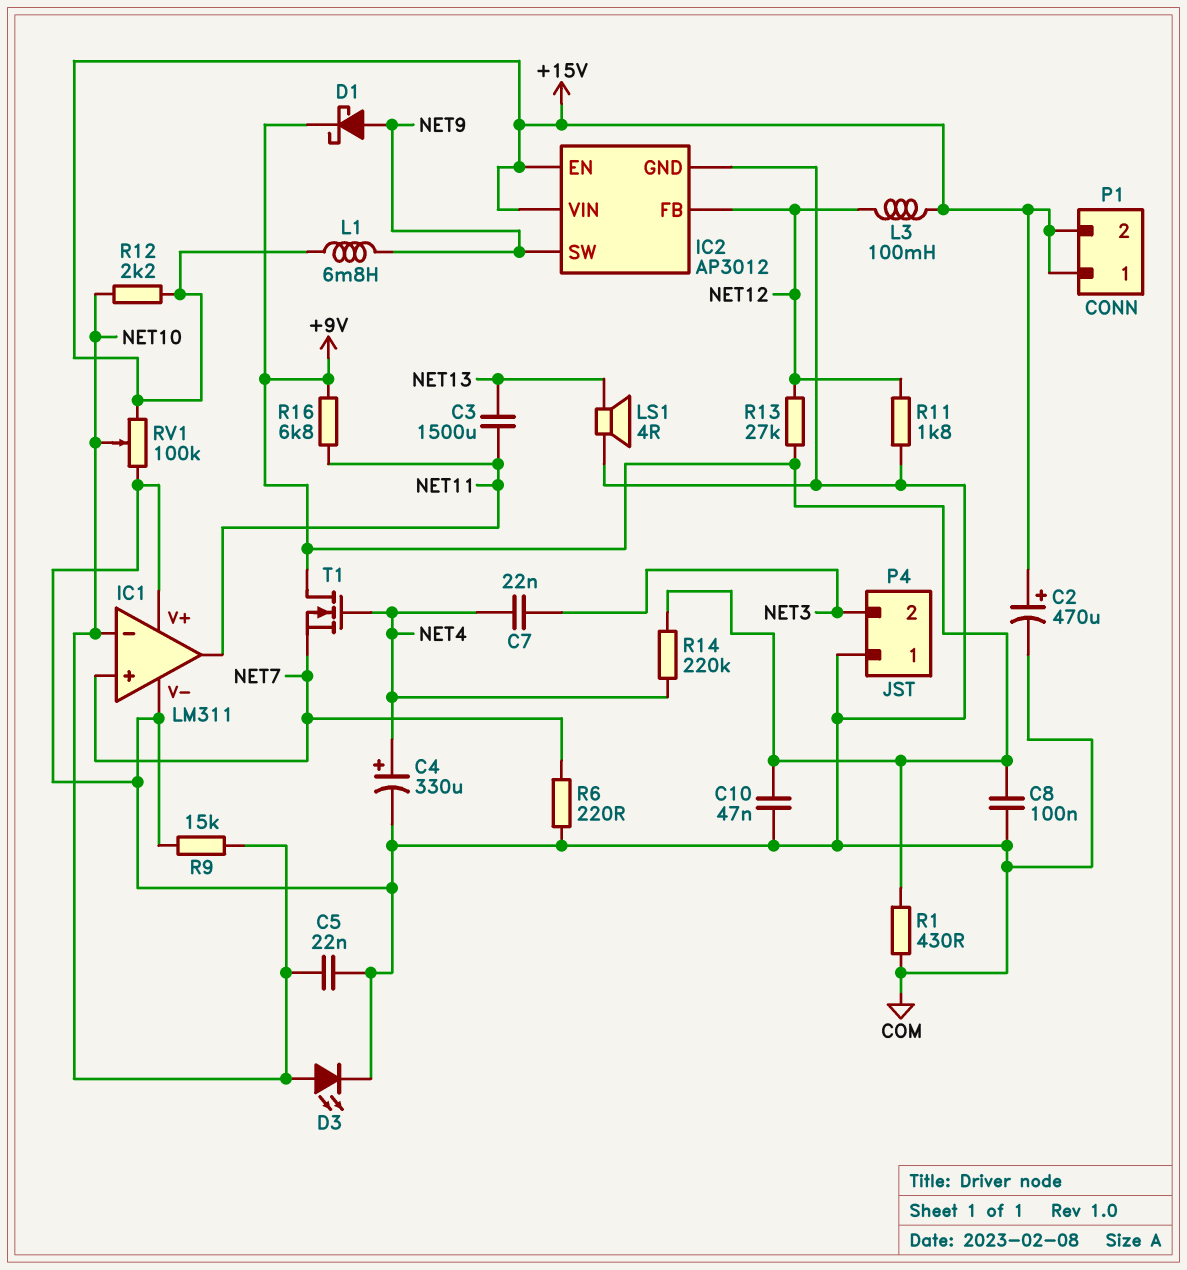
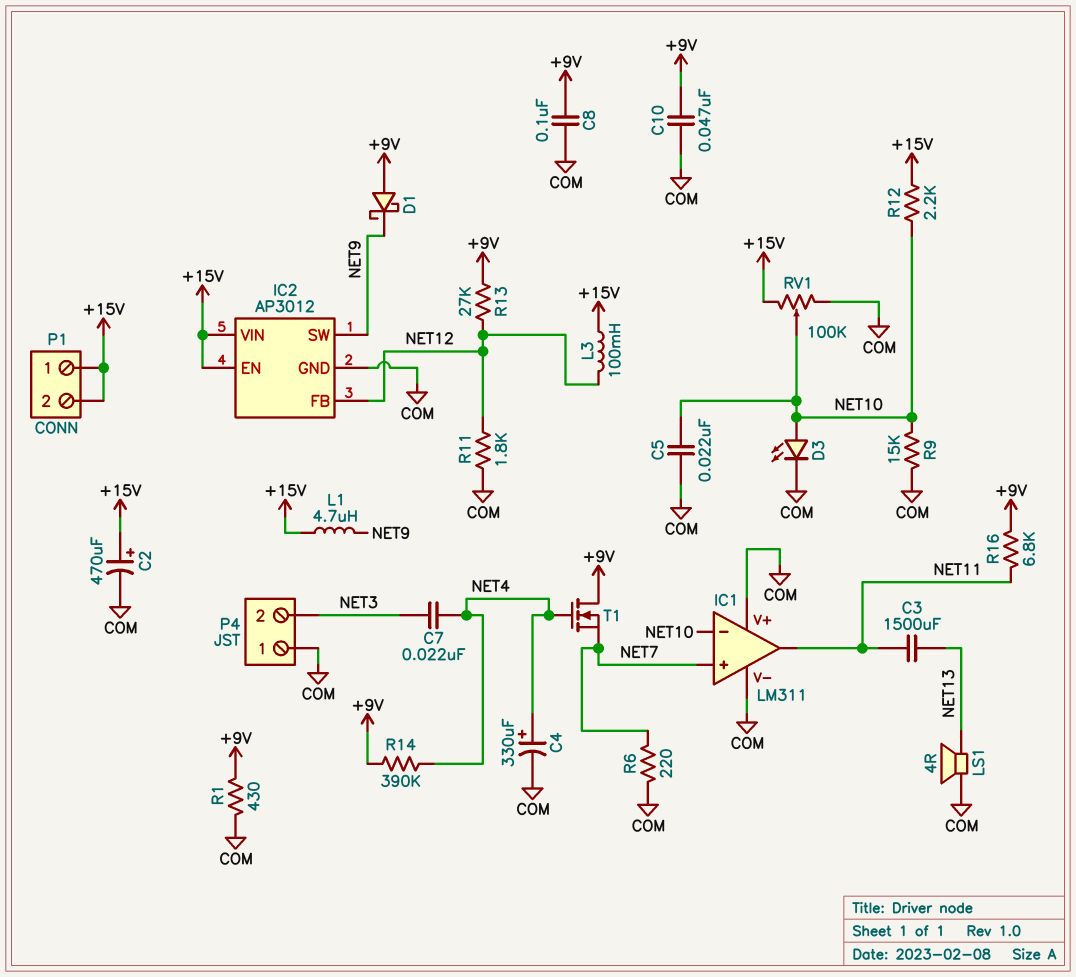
D1: schottky (A NET9, K +9V) -> schottky (A +9V, K NET9)
L1: 6.8mH (+15V, NET9) -> 4.7uH (+15V, NET9)
R14: 220k (+9V, NET4) -> 390k (+9V, NET4)

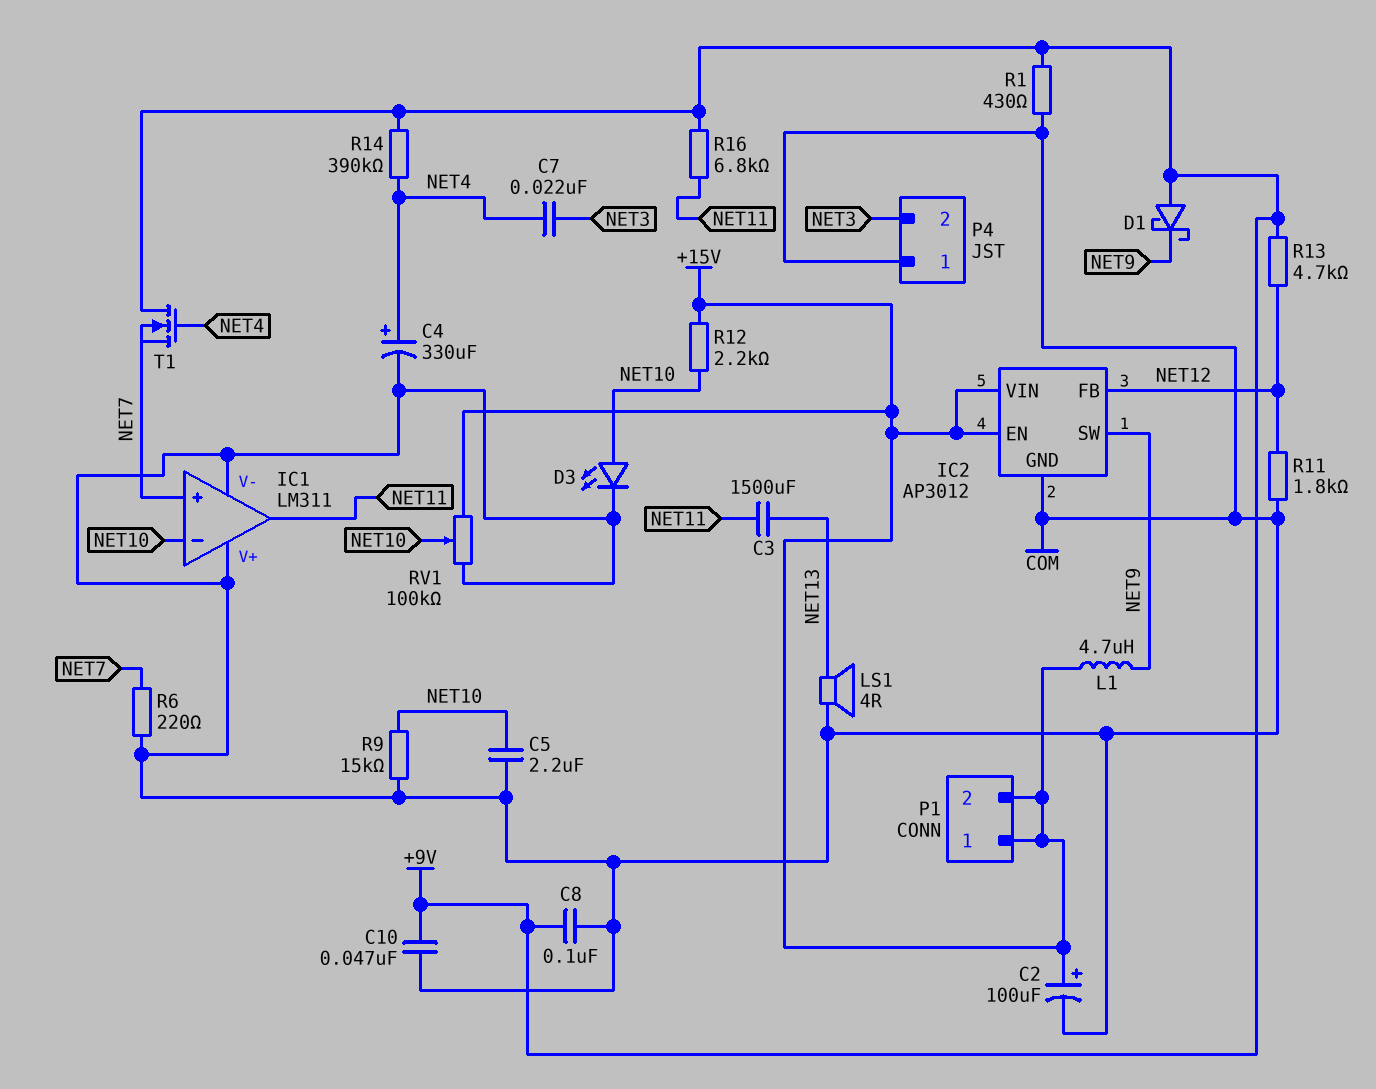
C2: 470uF (plus +15V, minus COM) -> 100uF (plus +15V, minus COM)
C5: 22nF (COM, NET10) -> 2.2uF (COM, NET10)
L3: 100mH (+15V, NET12) -> none
R13: 27k (+9V, NET12) -> 4.7k (+9V, NET12)

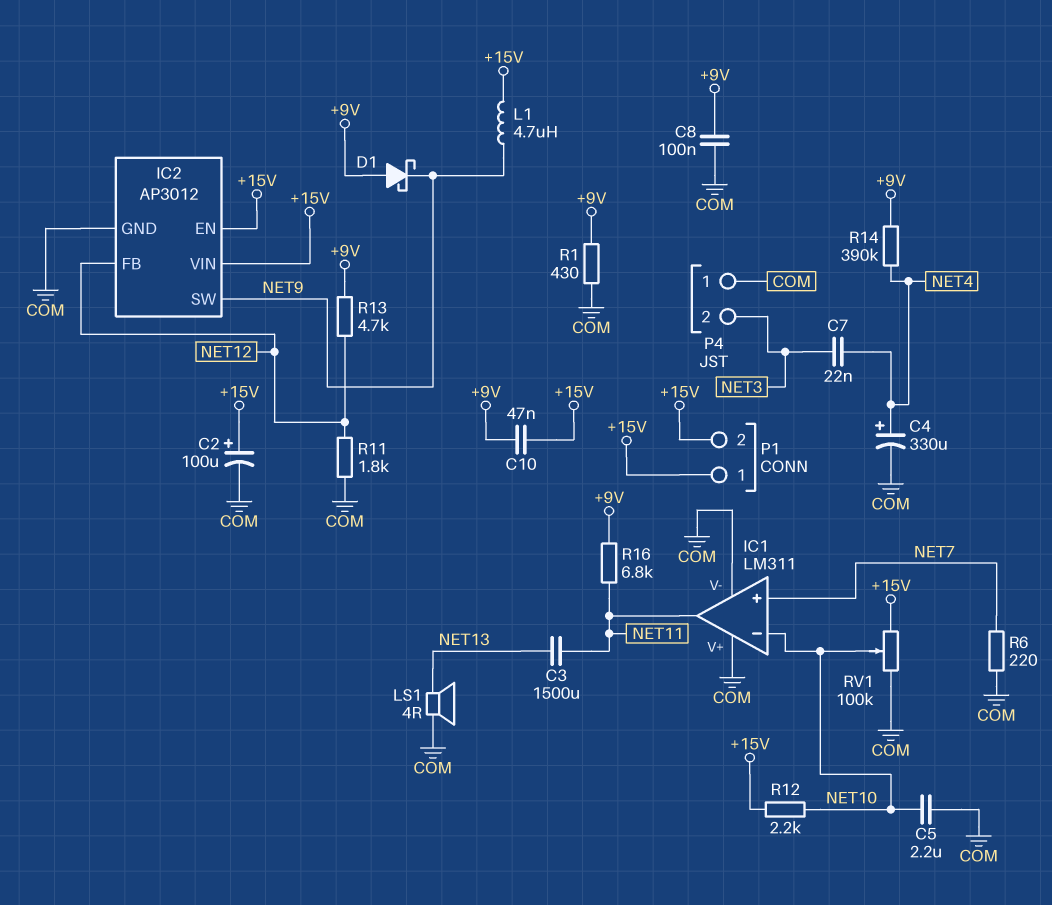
C10: 47nF (+9V, COM) -> 47nF (+9V, +15V)
D3: LED (A NET10, K COM) -> none
R9: 15k (COM, NET10) -> none
T1: NMOS (G NET4, D +9V, S NET7) -> none

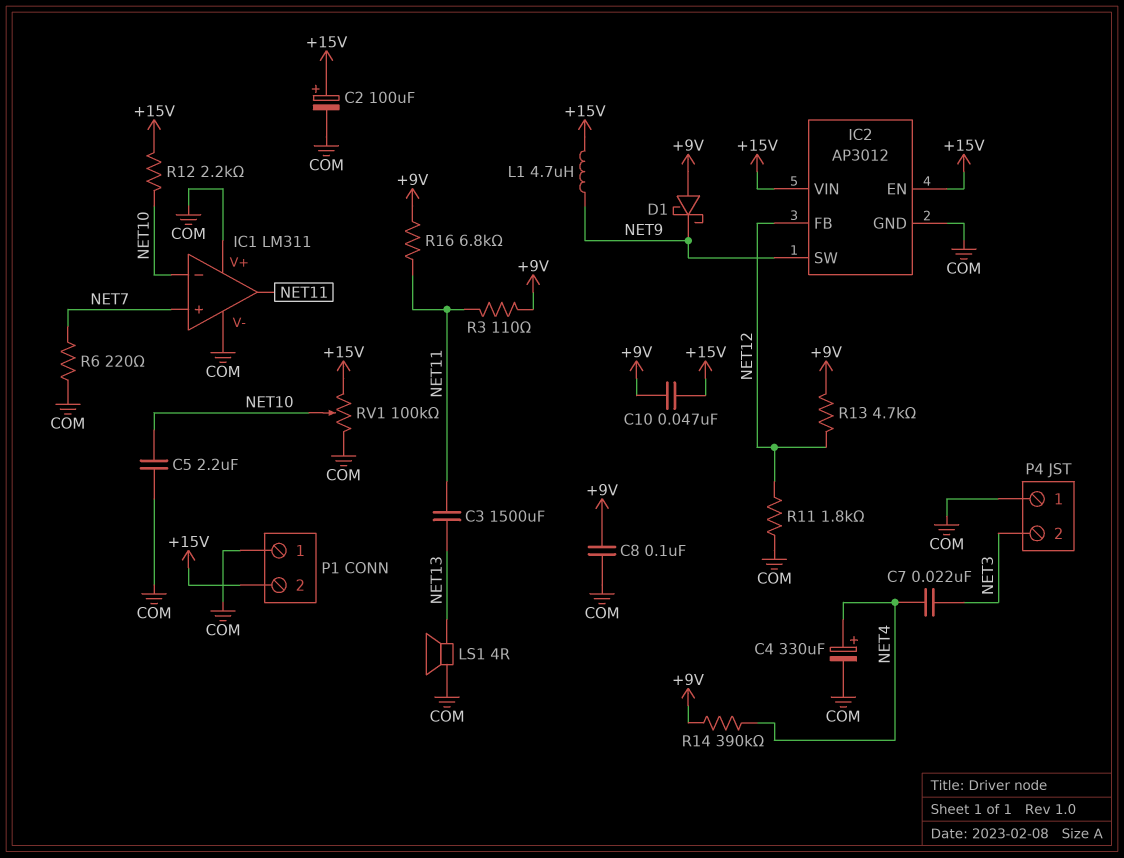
P1 pin 1: +15V -> COM
R1: 430 (+9V, COM) -> none
R3: none -> 110 (+9V, NET11)

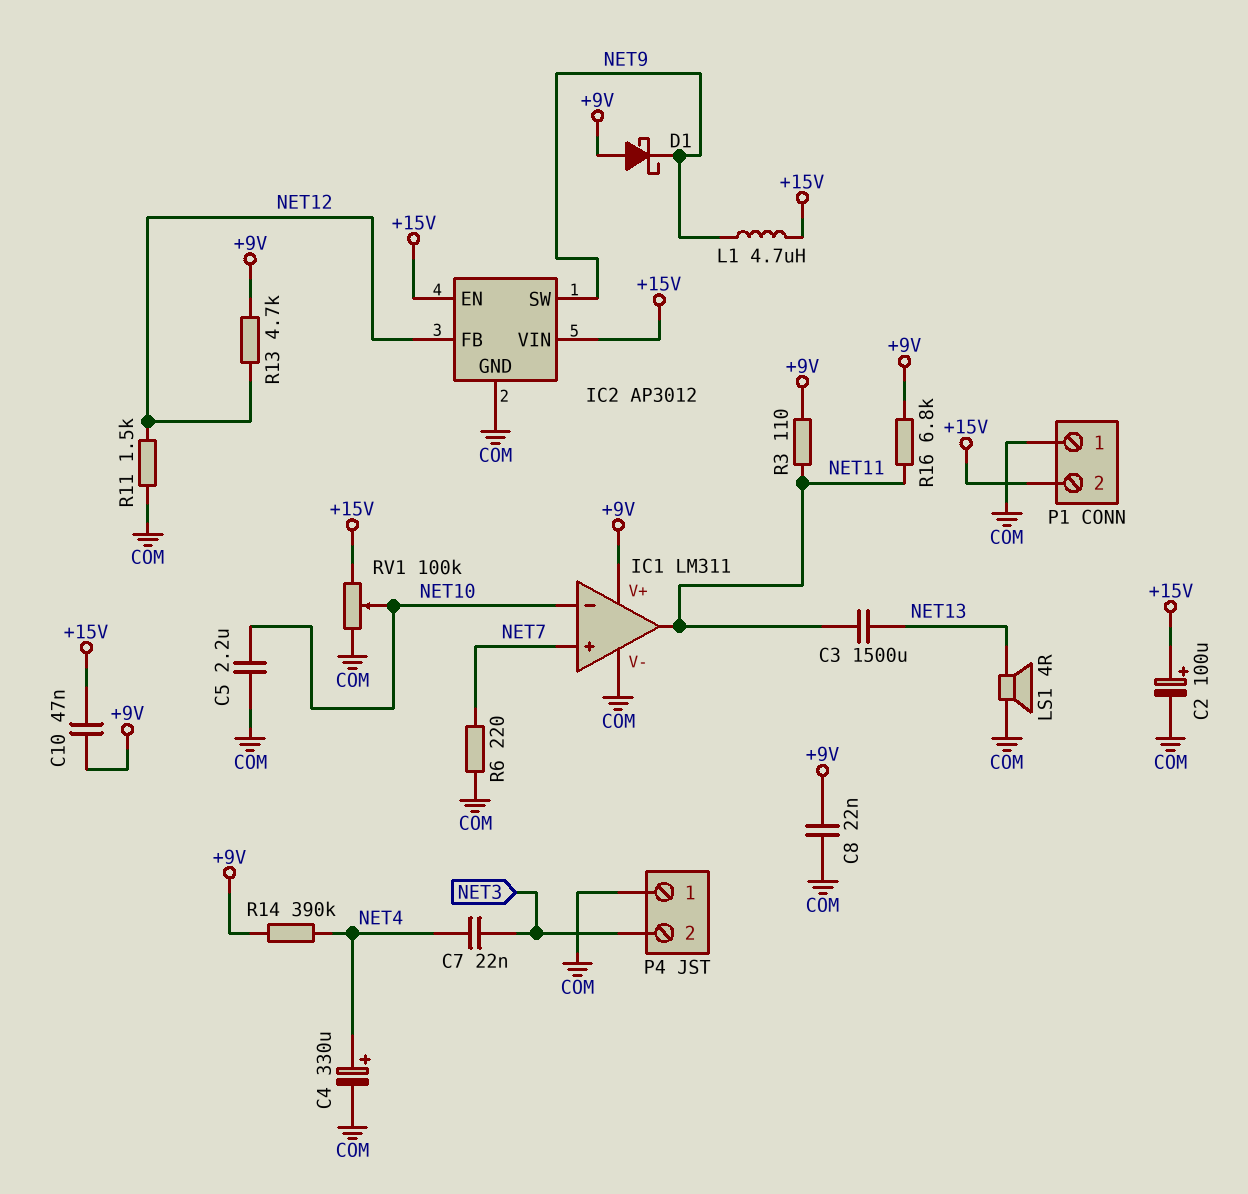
C8: 100nF (+9V, COM) -> 22nF (+9V, COM)
IC1 pin V+: COM -> +9V
R11: 1.8k (COM, NET12) -> 1.5k (COM, NET12)
R12: 2.2k (+15V, NET10) -> none

